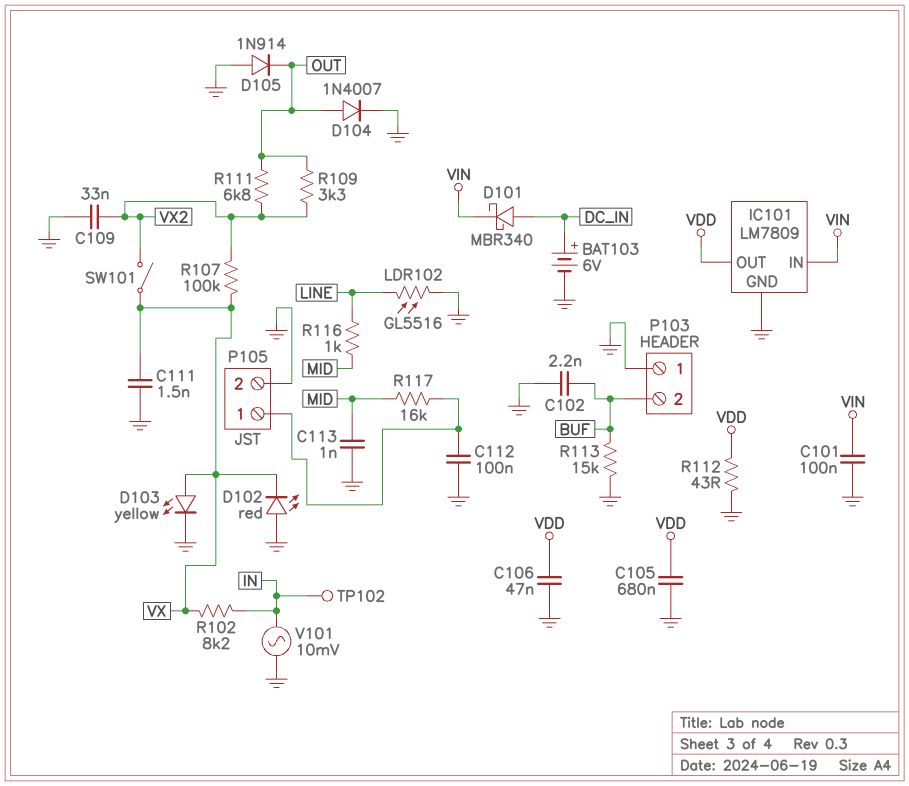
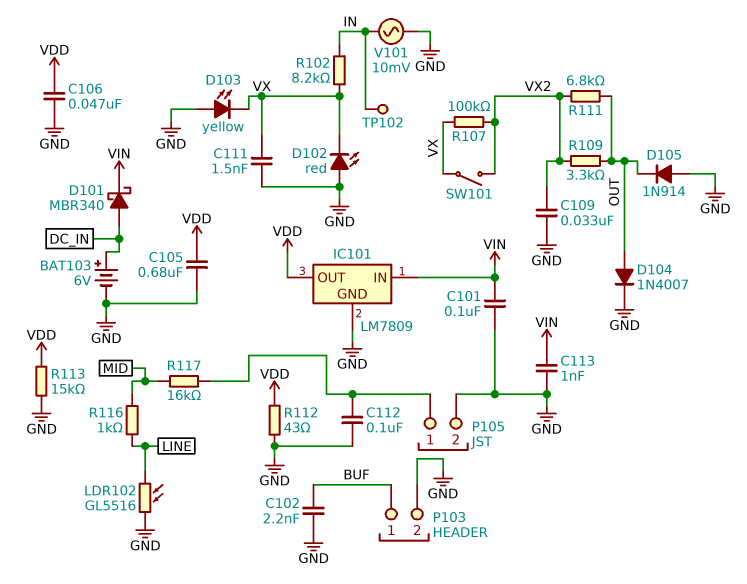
C113: 1nF (GND, MID) -> 1nF (GND, VIN)
D103: LED yellow (A VX, K GND) -> LED yellow (A GND, K VX)
P103 pin 1: GND -> BUF
P103 pin 2: BUF -> GND
R113: 15k (BUF, GND) -> 15k (GND, VDD)

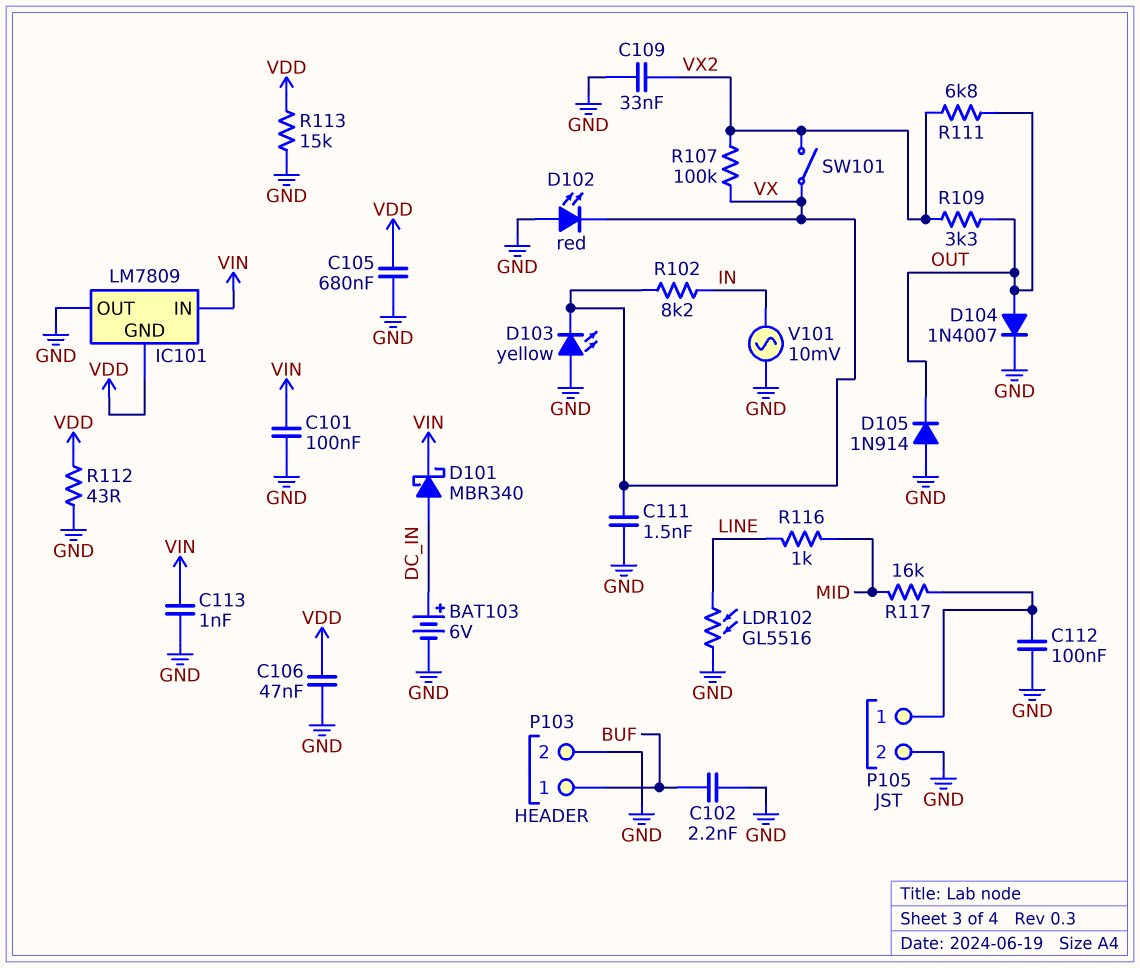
IC101 pin GND: GND -> VDD
IC101 pin OUT: VDD -> GND
TP102: test point (IN) -> none

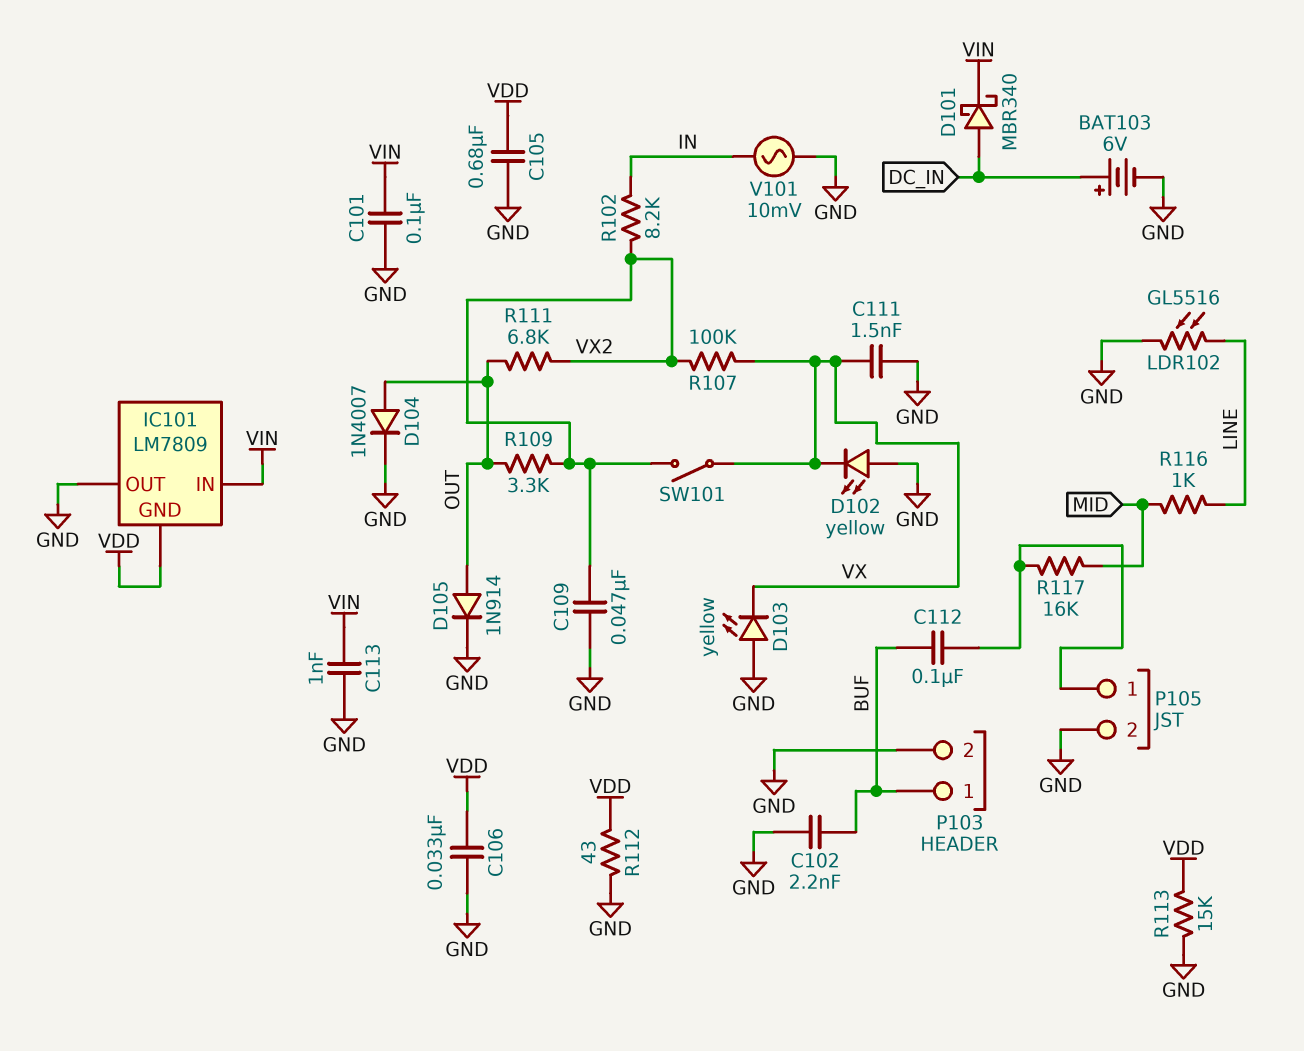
C106: 47nF (GND, VDD) -> 33nF (GND, VDD)
C109: 33nF (GND, VX2) -> 47nF (GND, VX2)
C112: 100nF (GND, P105/1) -> 100nF (BUF, P105/1)
D102: LED red (A GND, K VX) -> LED yellow (A GND, K VX)
D105: diode 1N914 (A GND, K OUT) -> diode 1N914 (A OUT, K GND)
R102: 8.2k (IN, VX) -> 8.2k (IN, VX2)

